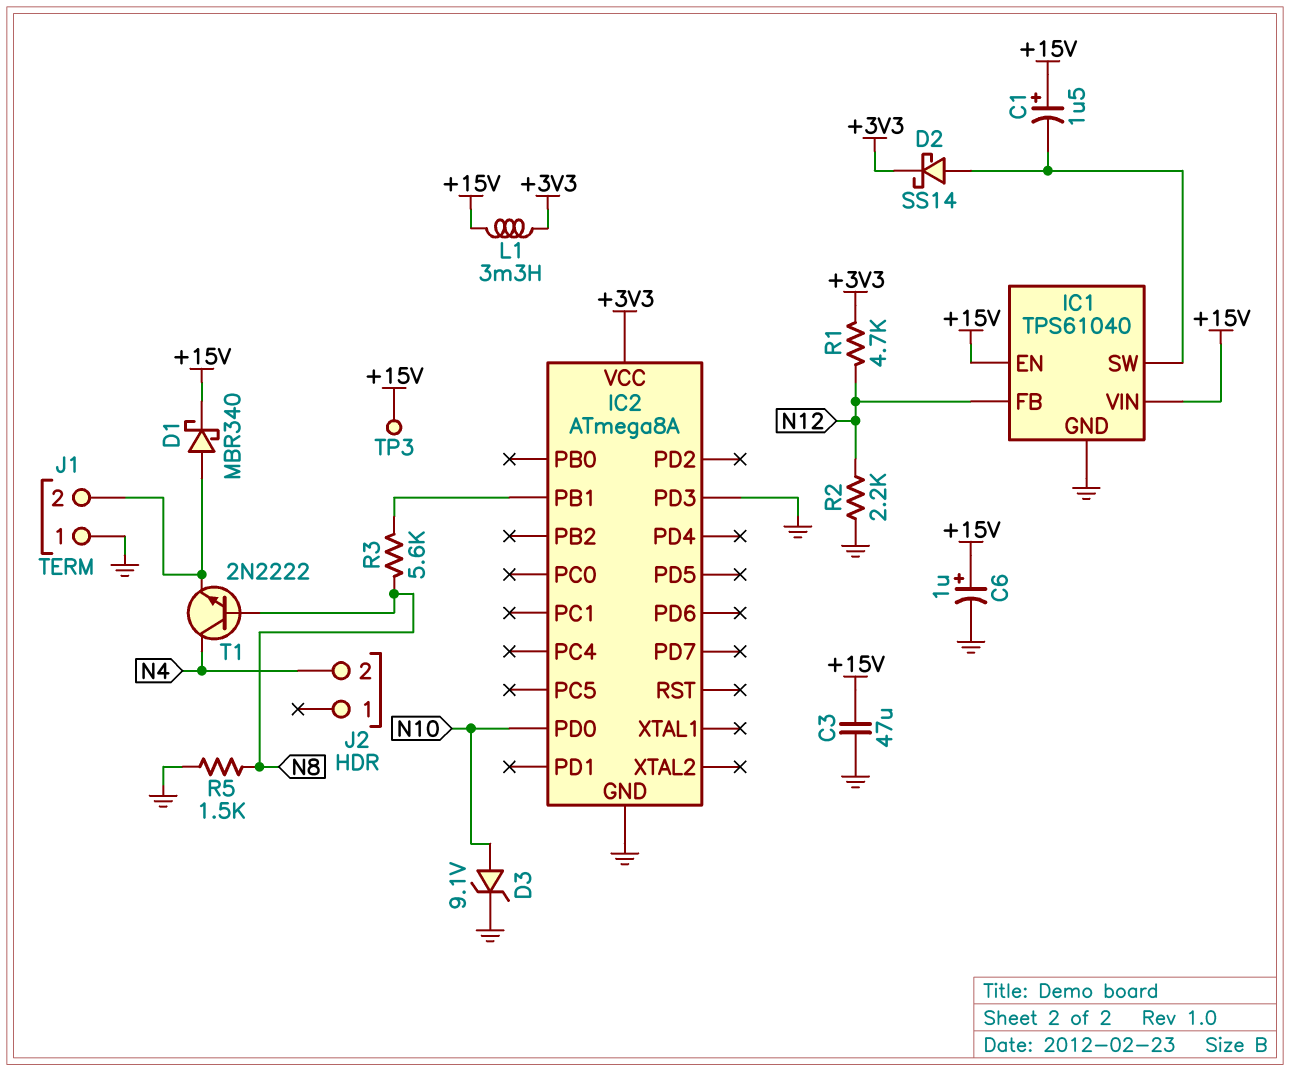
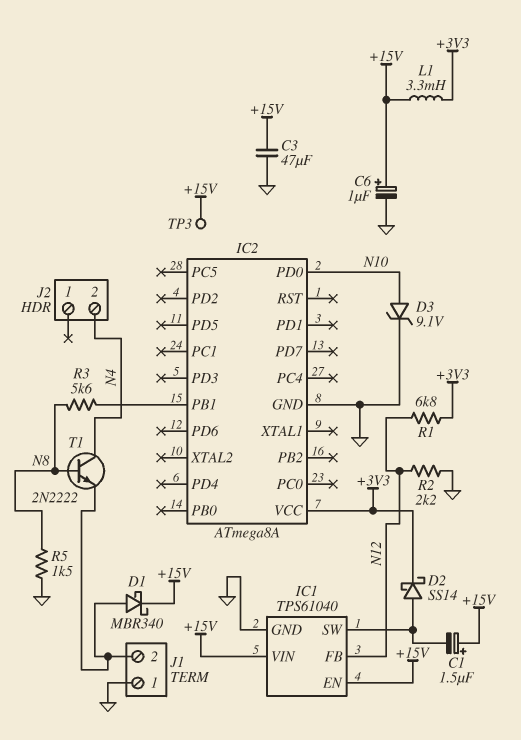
IC2 pin PD3: GND -> none
R1: 4.7k (+3V3, N12) -> 6.8k (+3V3, N12)

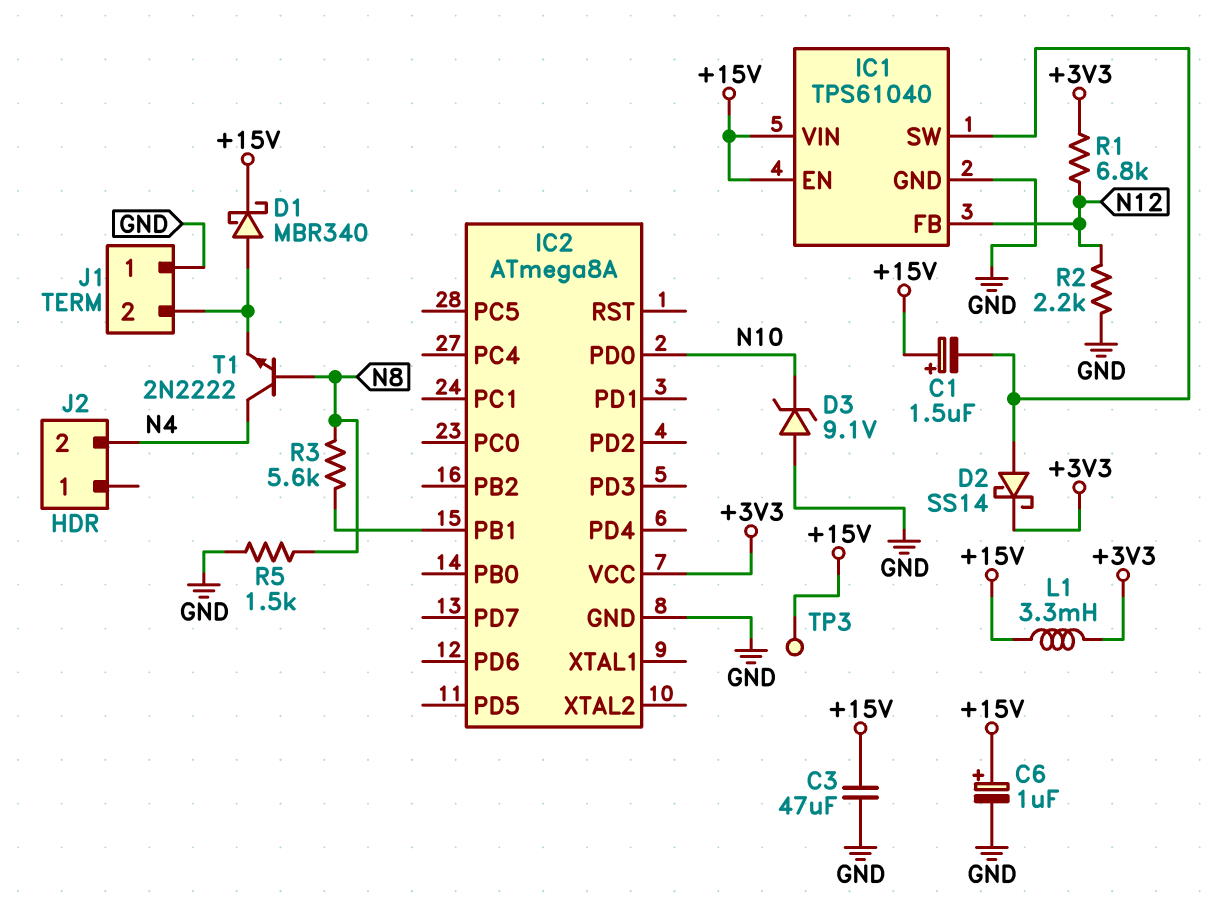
D3: zener 9.1V (A N10, K GND) -> zener 9.1V (A GND, K N10)

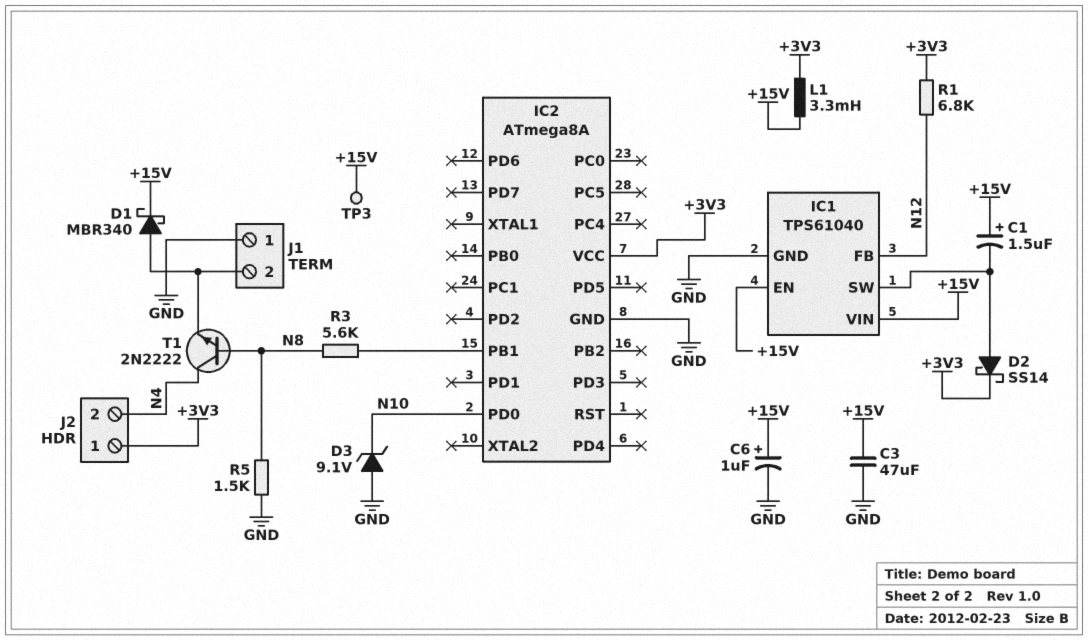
J2 pin 1: none -> +3V3
R2: 2.2k (GND, N12) -> none

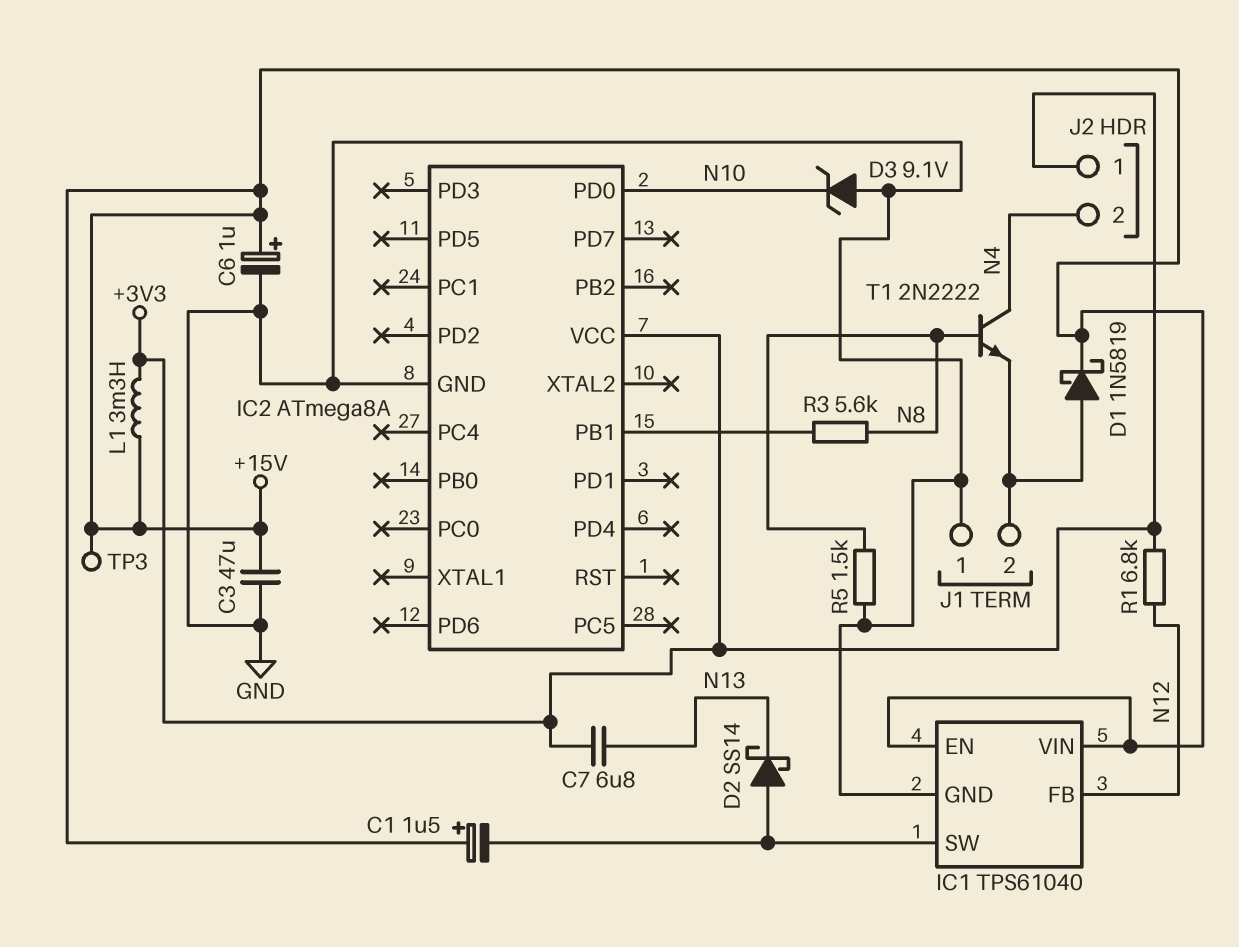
C7: none -> 6.8uF (+3V3, N13)
D1: schottky MBR340 (A J1/2, K +15V) -> schottky 1N5819 (A J1/2, K +15V)
D2: schottky SS14 (A IC1/SW, K +3V3) -> schottky SS14 (A IC1/SW, K N13)

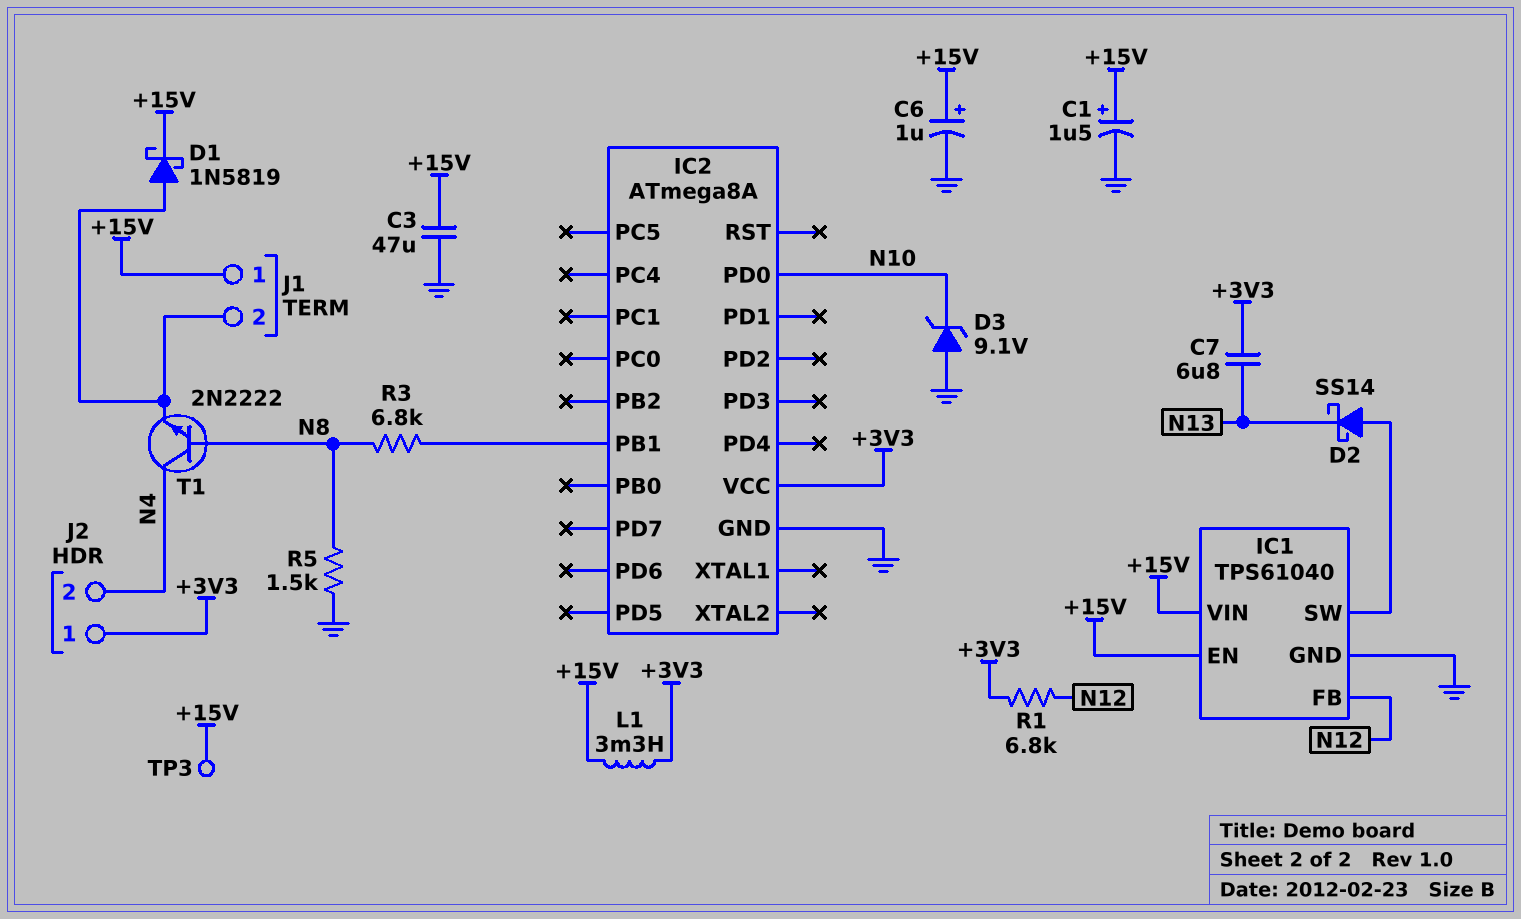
C1: 1.5uF (plus +15V, minus IC1/SW) -> 1.5uF (plus +15V, minus GND)
J1 pin 1: GND -> +15V
R3: 5.6k (IC2/PB1, N8) -> 6.8k (IC2/PB1, N8)

